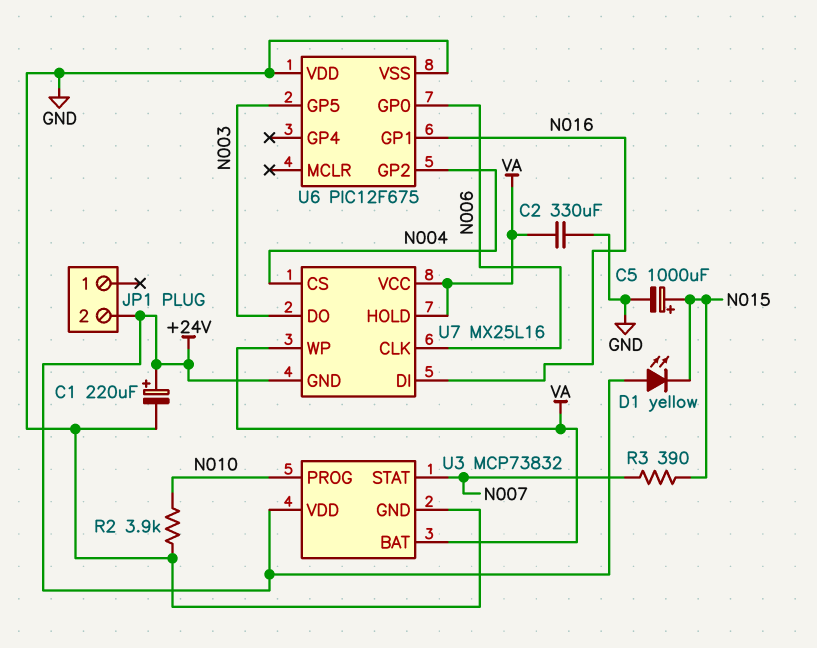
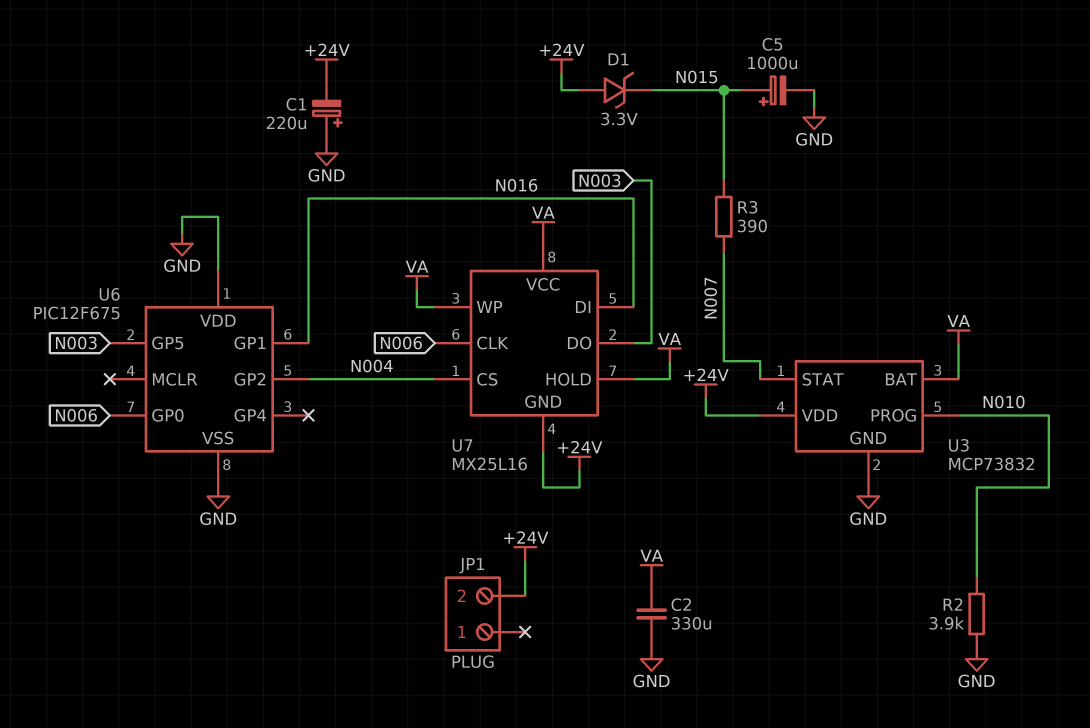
C1: 220uF (plus +24V, minus GND) -> 220uF (plus GND, minus +24V)
D1: LED yellow (A +24V, K N015) -> zener 3.3V (A +24V, K N015)

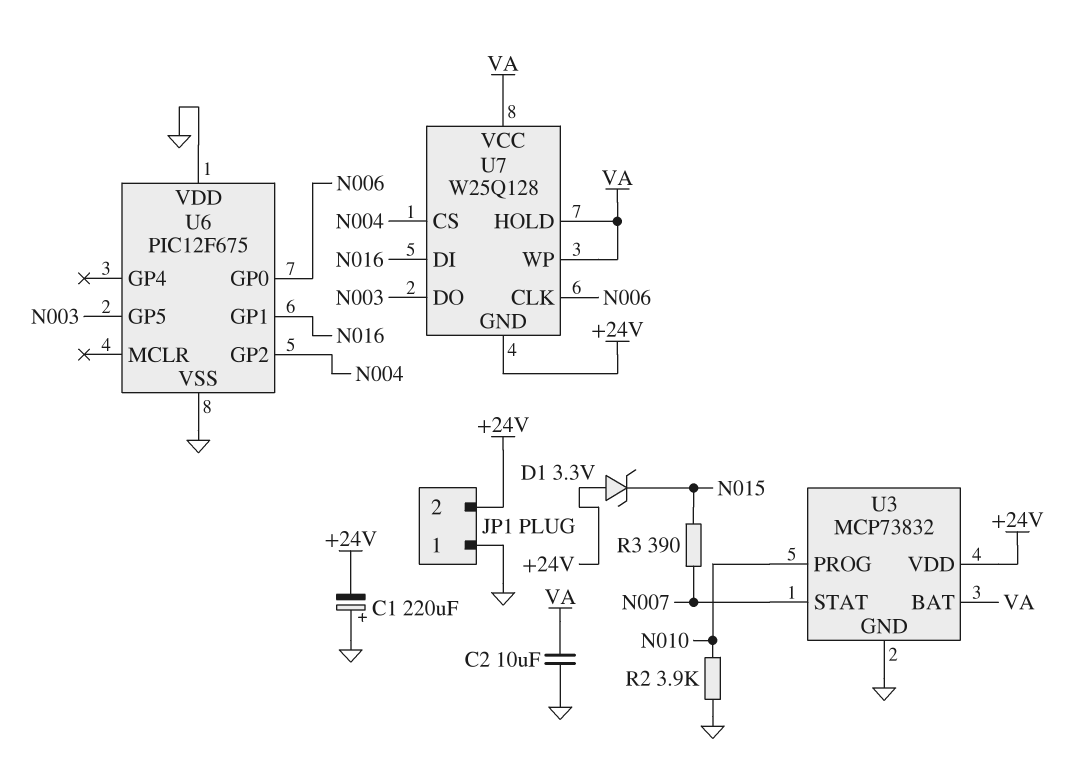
C2: 330uF (GND, VA) -> 10uF (GND, VA)
C5: 1000uF (plus N015, minus GND) -> none
JP1 pin 1: none -> GND
U7: MX25L16 -> W25Q128

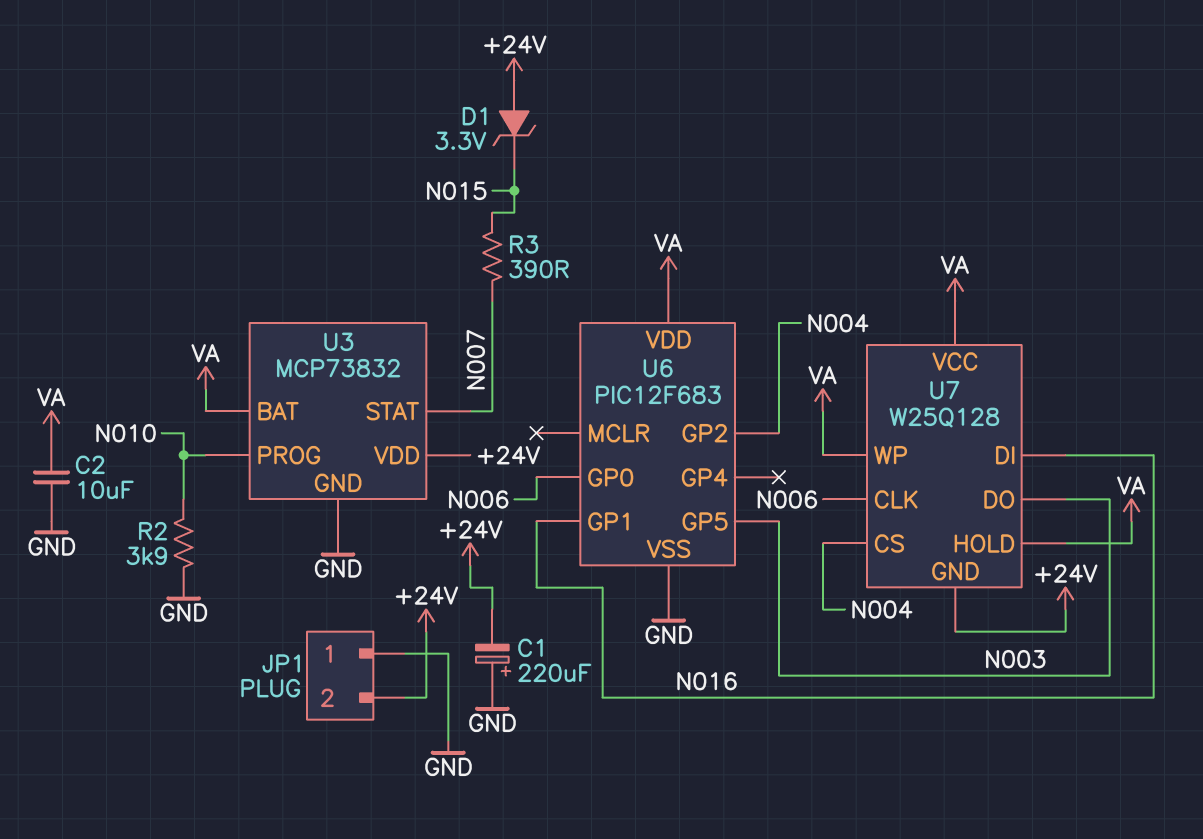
U6: PIC12F675 -> PIC12F683
U6 pin VDD: GND -> VA

